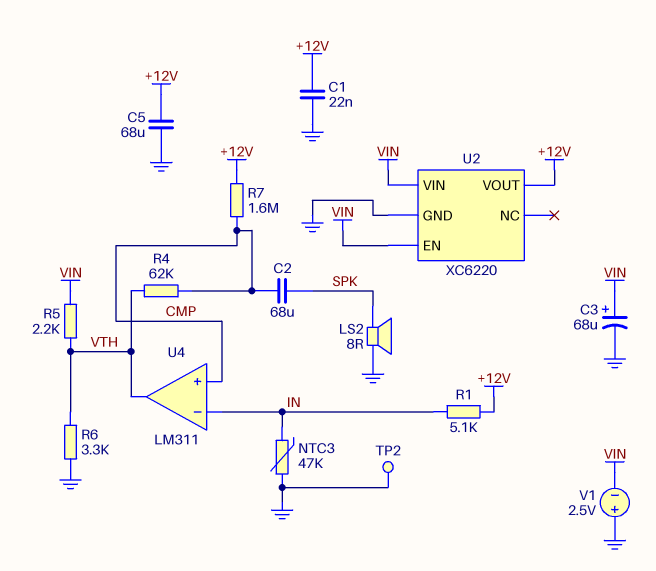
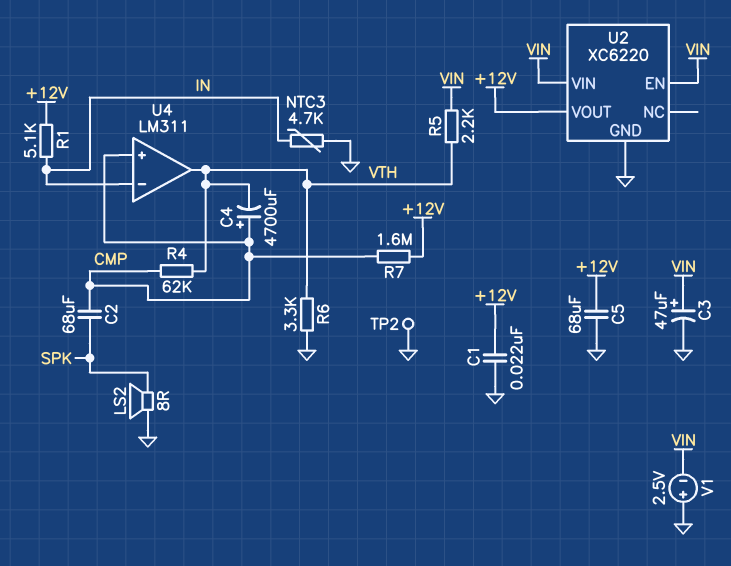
C3: 68uF (plus VIN, minus GND) -> 47uF (plus VIN, minus GND)
C4: none -> 4700uF (plus CMP, minus VTH)
NTC3: 47k (GND, IN) -> 4.7k (GND, IN)

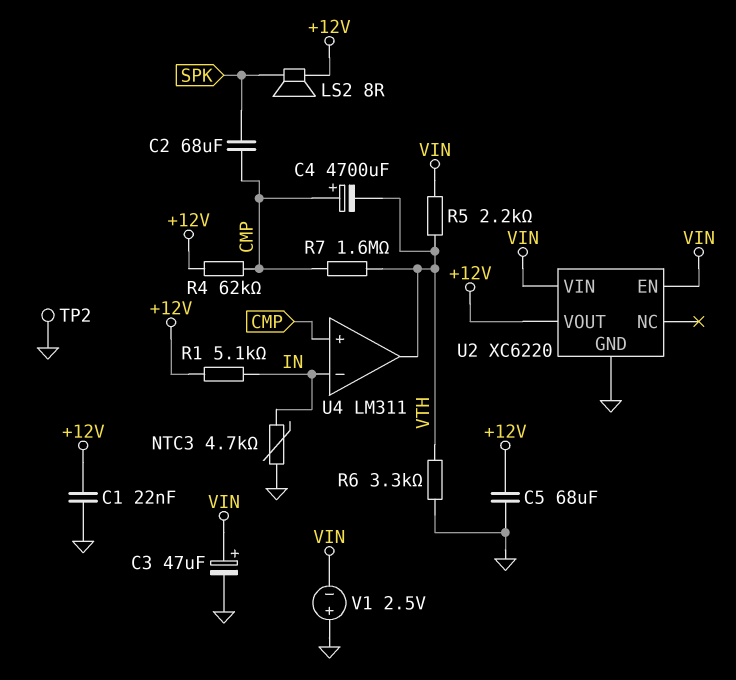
LS2: speaker 8R (GND, SPK) -> speaker 8R (+12V, SPK)
R4: 62k (CMP, VTH) -> 62k (+12V, CMP)
R7: 1.6M (+12V, CMP) -> 1.6M (CMP, VTH)

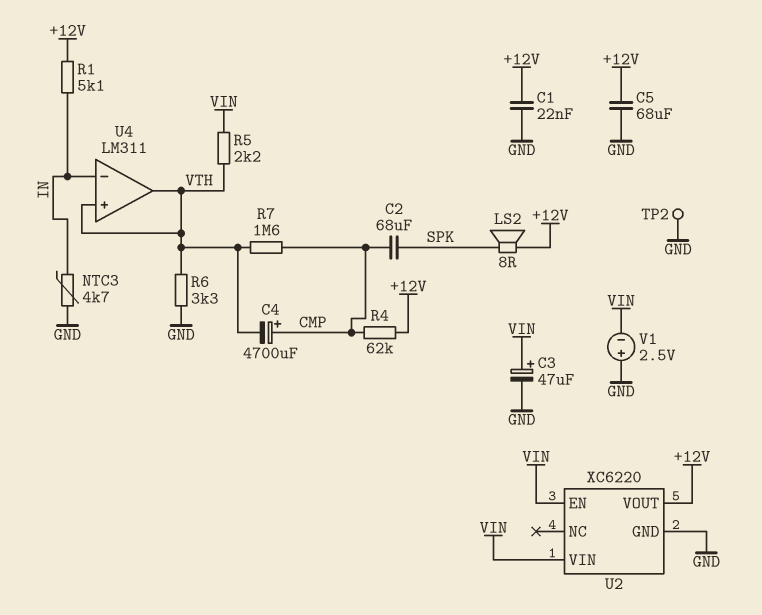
U4 pin in+: CMP -> VTH

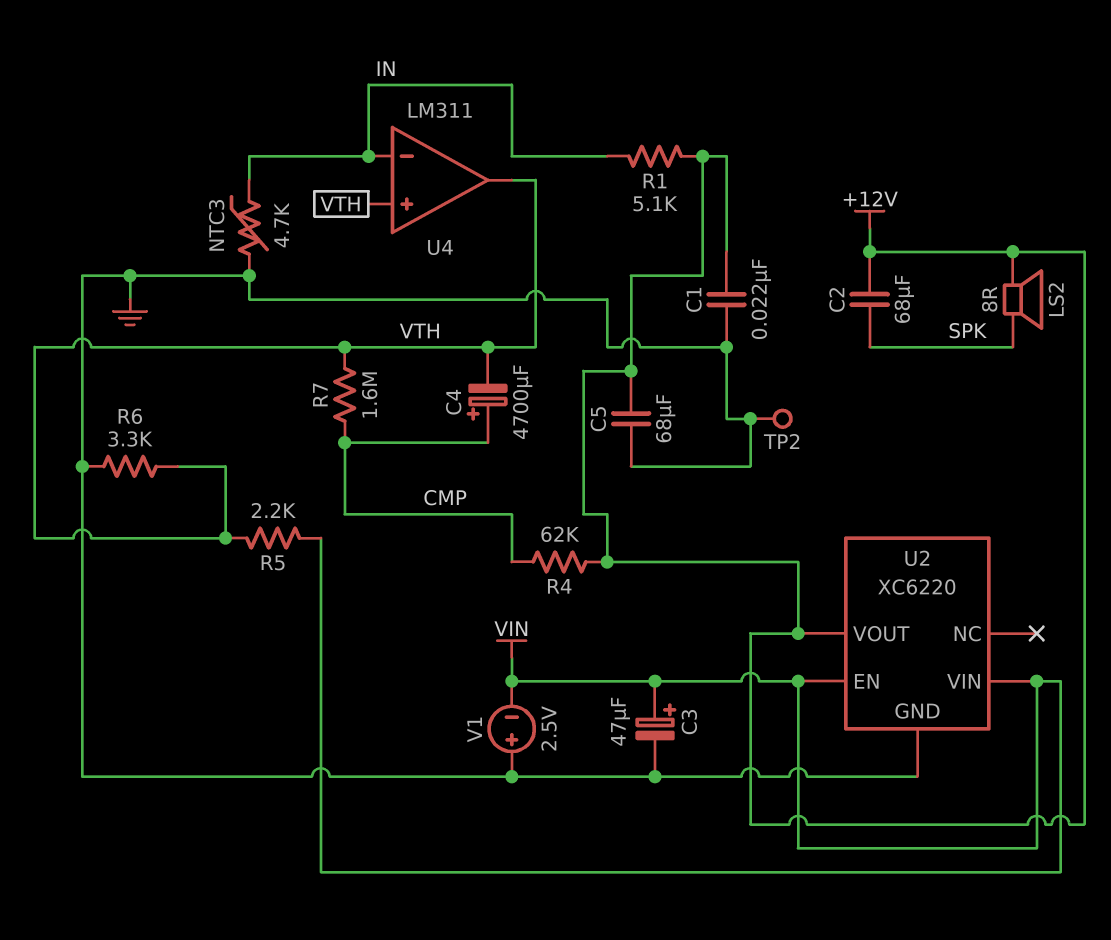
C2: 68uF (CMP, SPK) -> 68uF (+12V, SPK)

